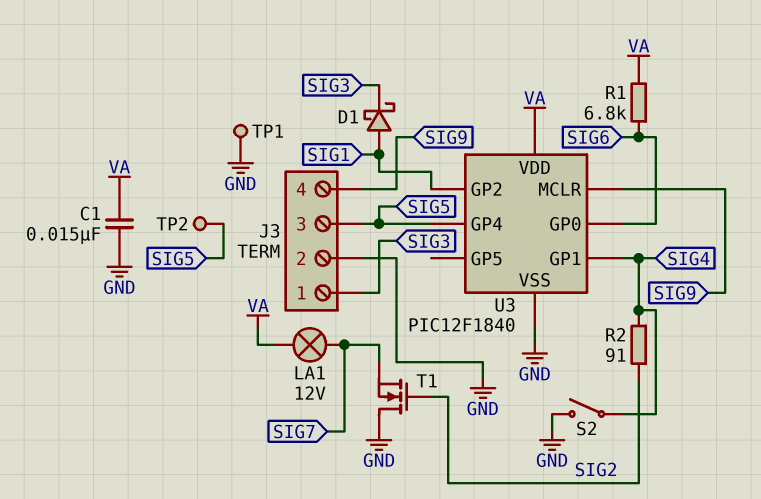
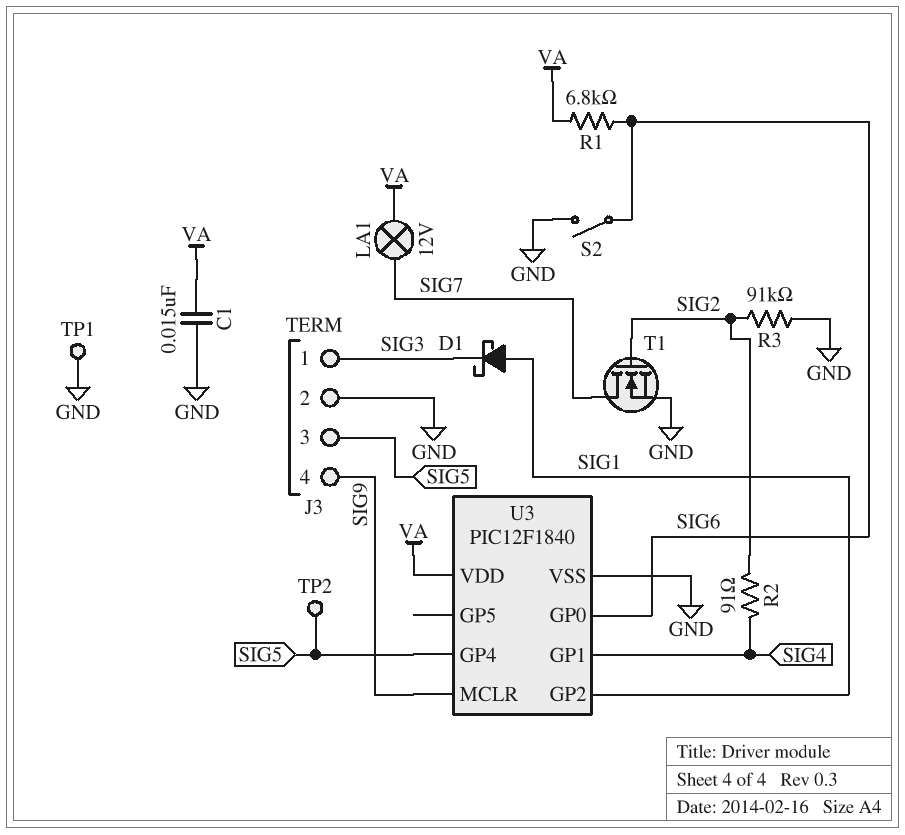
R3: none -> 91k (GND, SIG2)
S2: switch (GND, SIG4) -> switch (GND, SIG6)
T1: NMOS (G SIG2, D GND, S SIG7) -> NMOS (G SIG2, D SIG7, S GND)

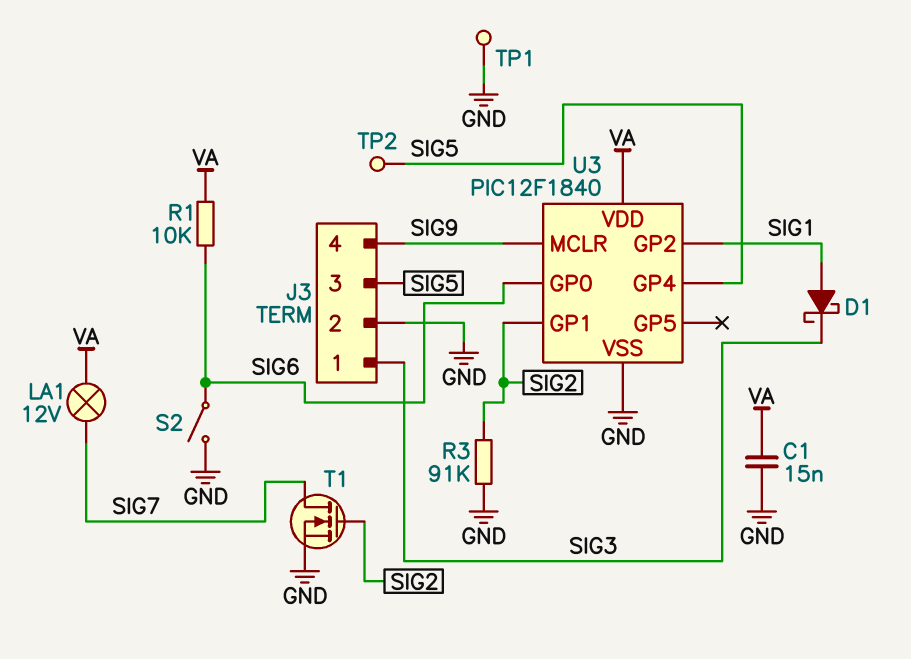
R1: 6.8k (SIG6, VA) -> 10k (SIG6, VA)
R2: 91 (SIG2, SIG4) -> none
U3 pin GP1: SIG4 -> SIG2

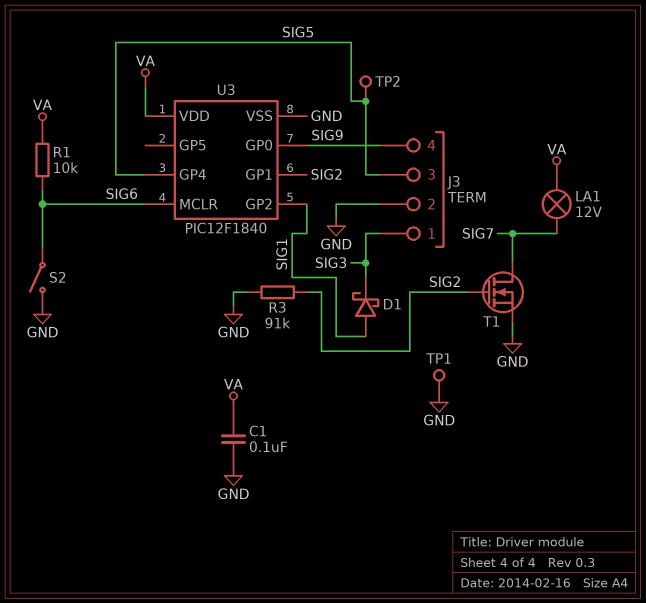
C1: 15nF (GND, VA) -> 100nF (GND, VA)
U3 pin GP0: SIG6 -> SIG9
U3 pin MCLR: SIG9 -> SIG6

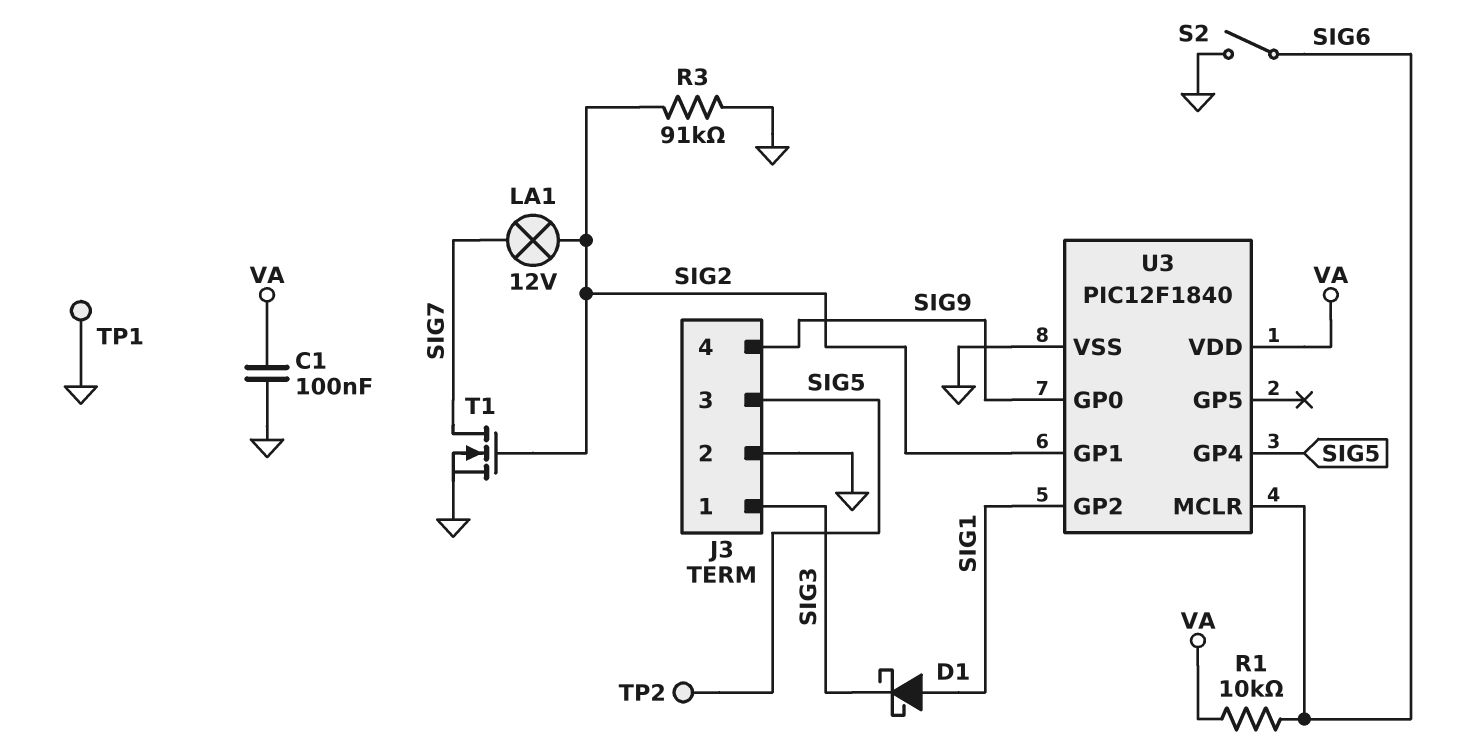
LA1: lamp 12V (SIG7, VA) -> lamp 12V (SIG2, SIG7)

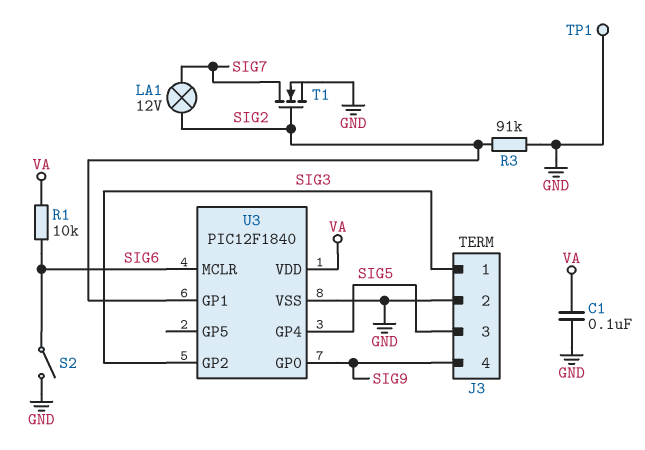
D1: schottky (A SIG1, K SIG3) -> none
TP2: test point (SIG5) -> none
U3 pin GP2: SIG1 -> SIG3

